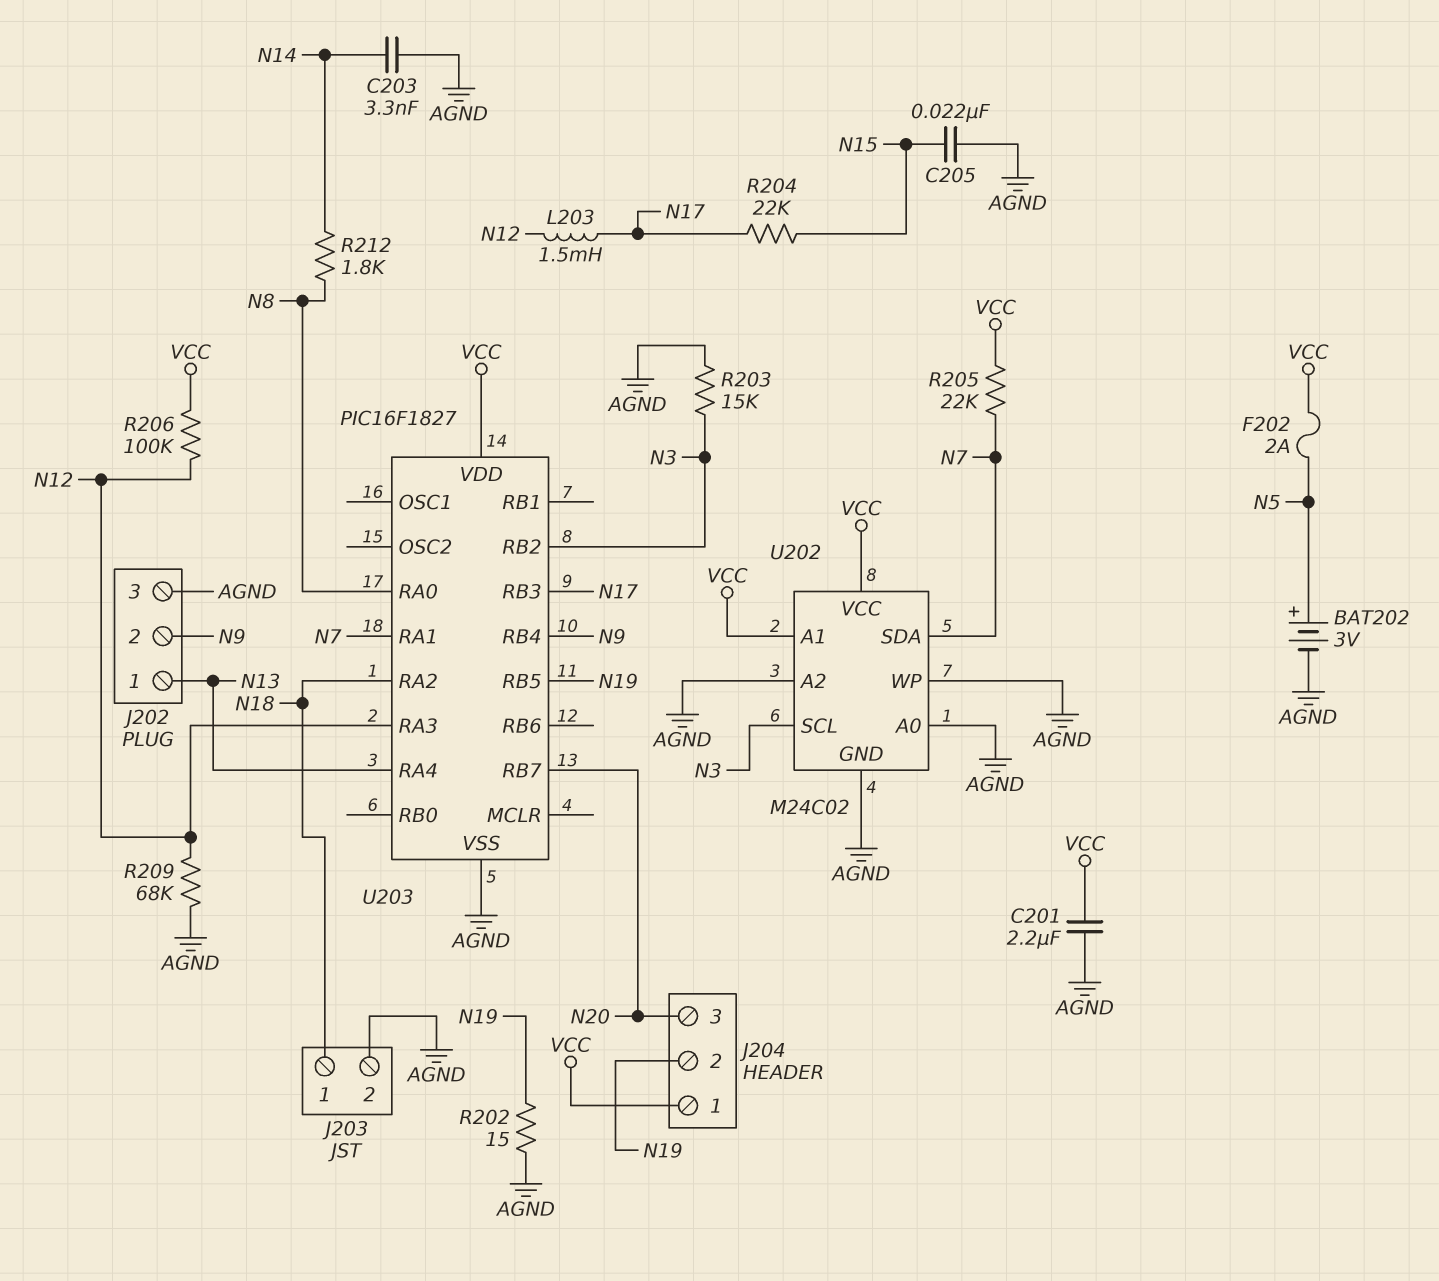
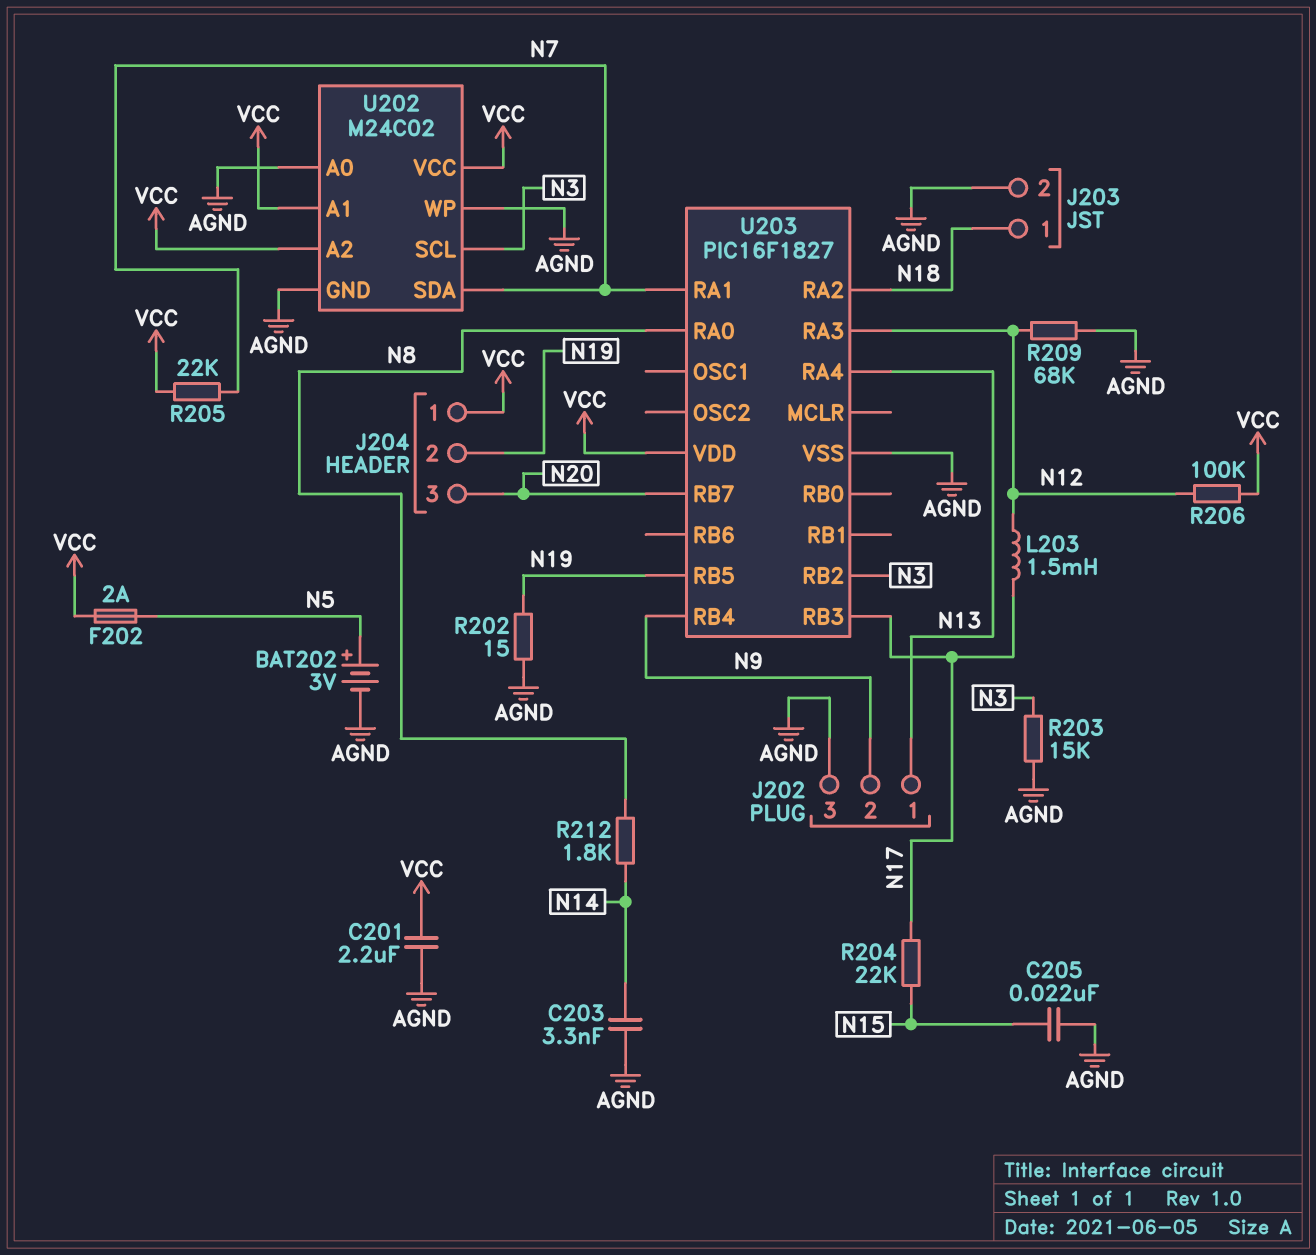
U202 pin A2: AGND -> VCC

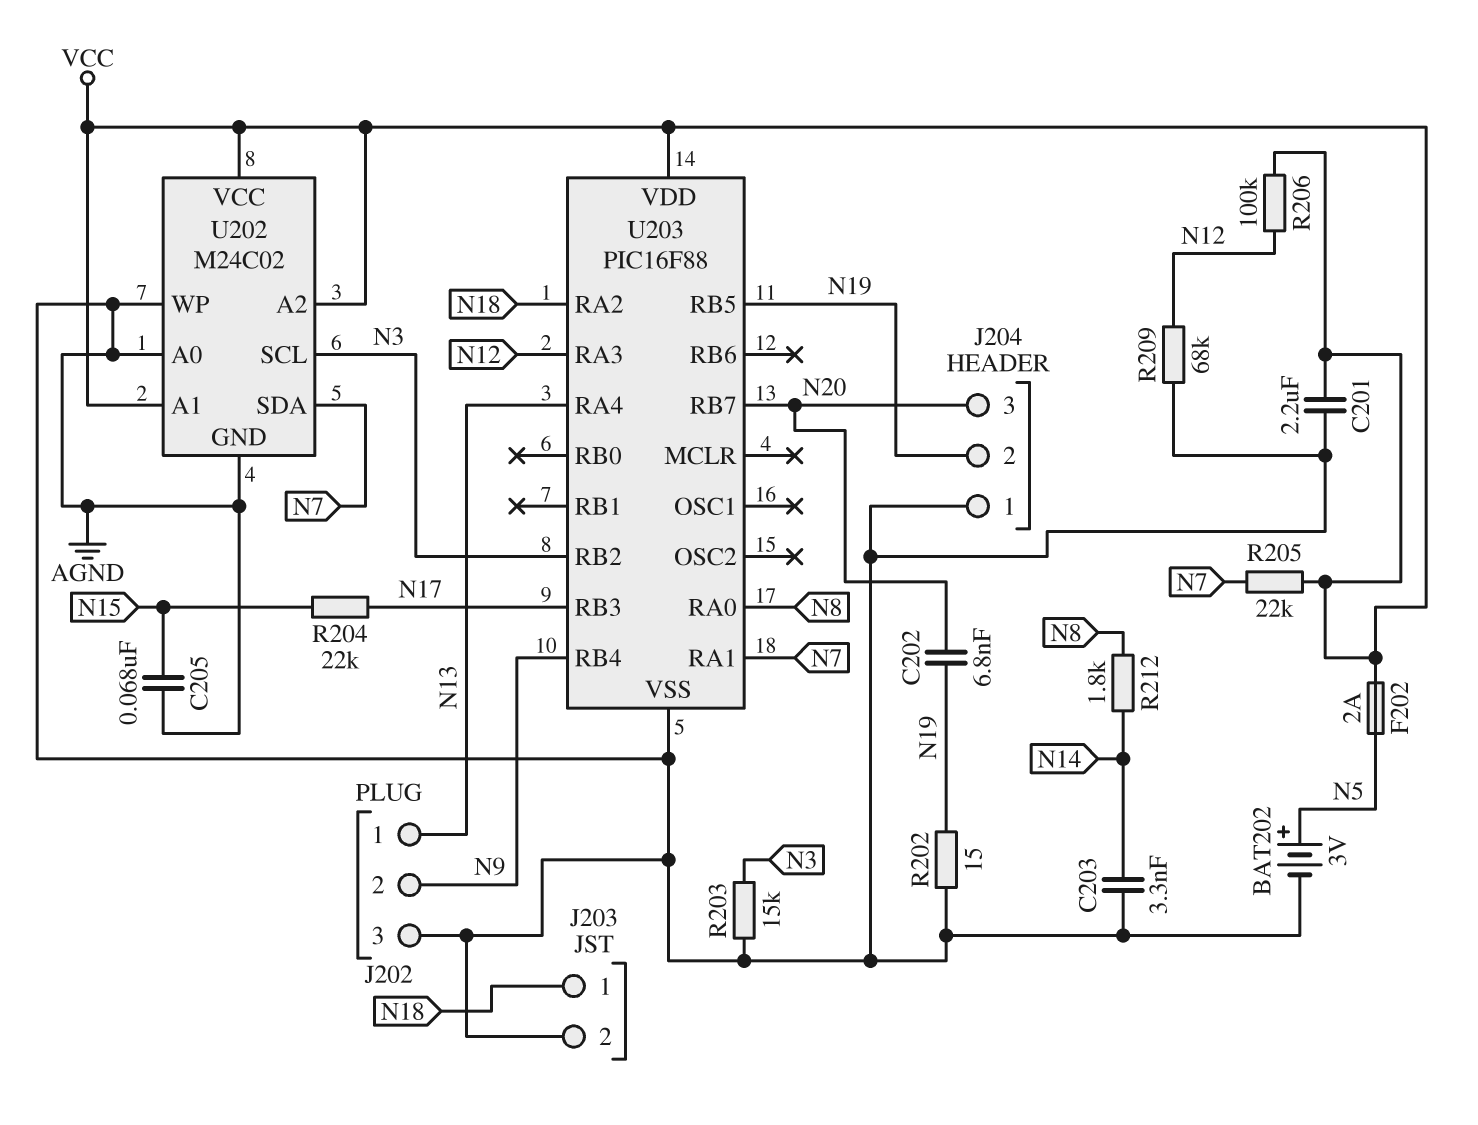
C202: none -> 6.8nF (N19, N20)
C205: 22nF (AGND, N15) -> 68nF (AGND, N15)
J204 pin 1: VCC -> AGND
L203: 1.5mH (N12, N17) -> none
U203: PIC16F1827 -> PIC16F88

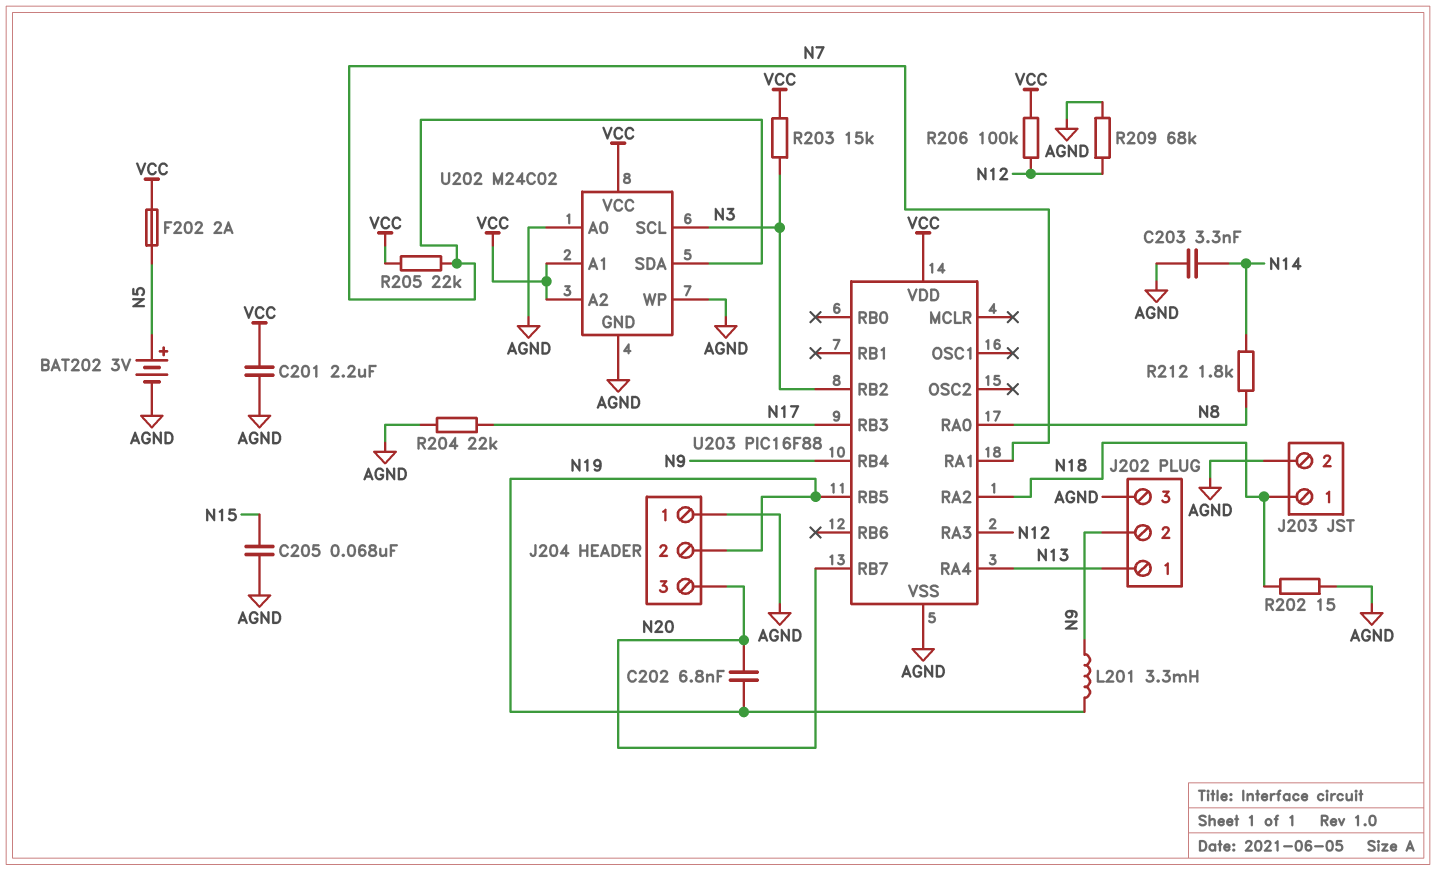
L201: none -> 3.3mH (N9, N19)
R202: 15 (AGND, N19) -> 15 (AGND, N18)
R203: 15k (AGND, N3) -> 15k (N3, VCC)
R204: 22k (N15, N17) -> 22k (AGND, N17)

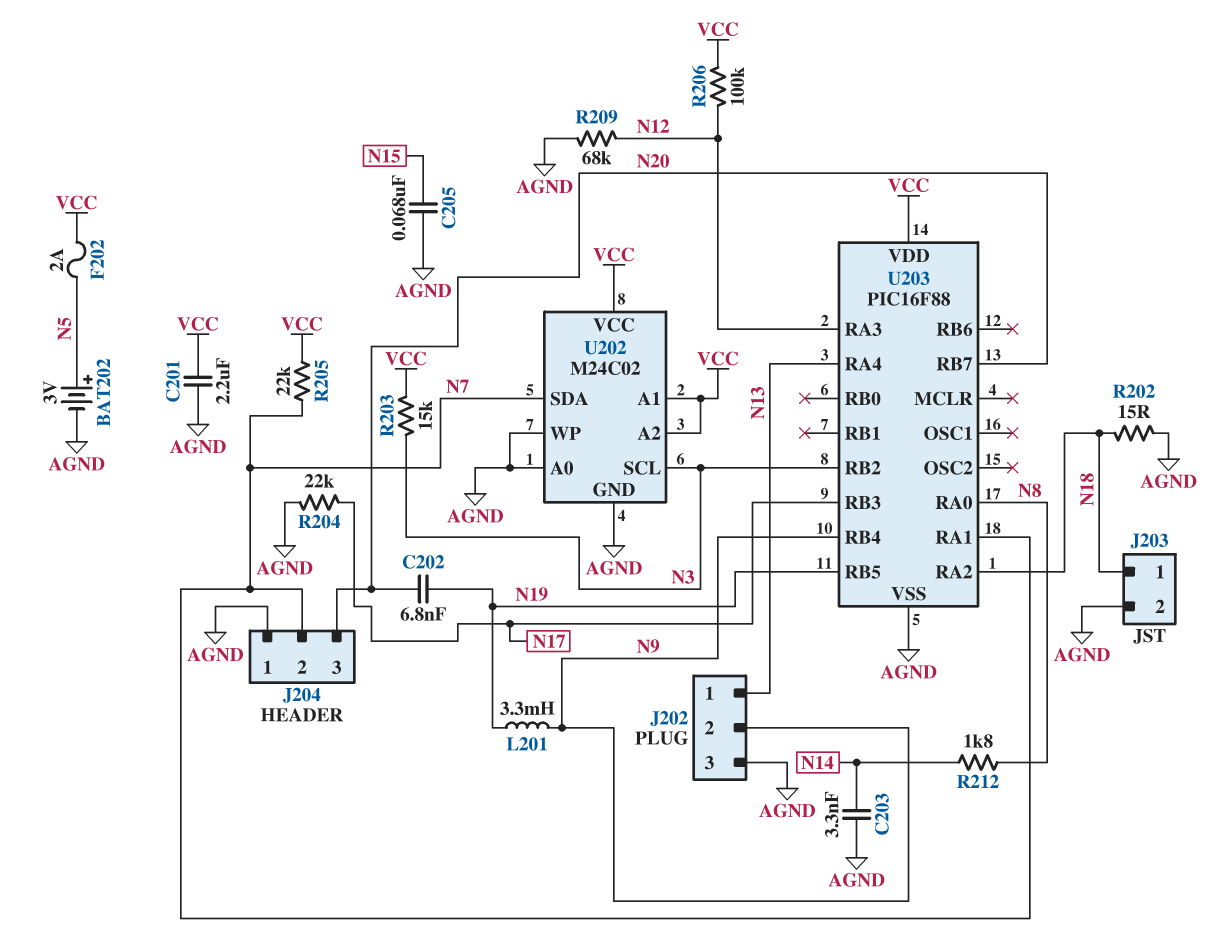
J204 pin 2: N19 -> N7

